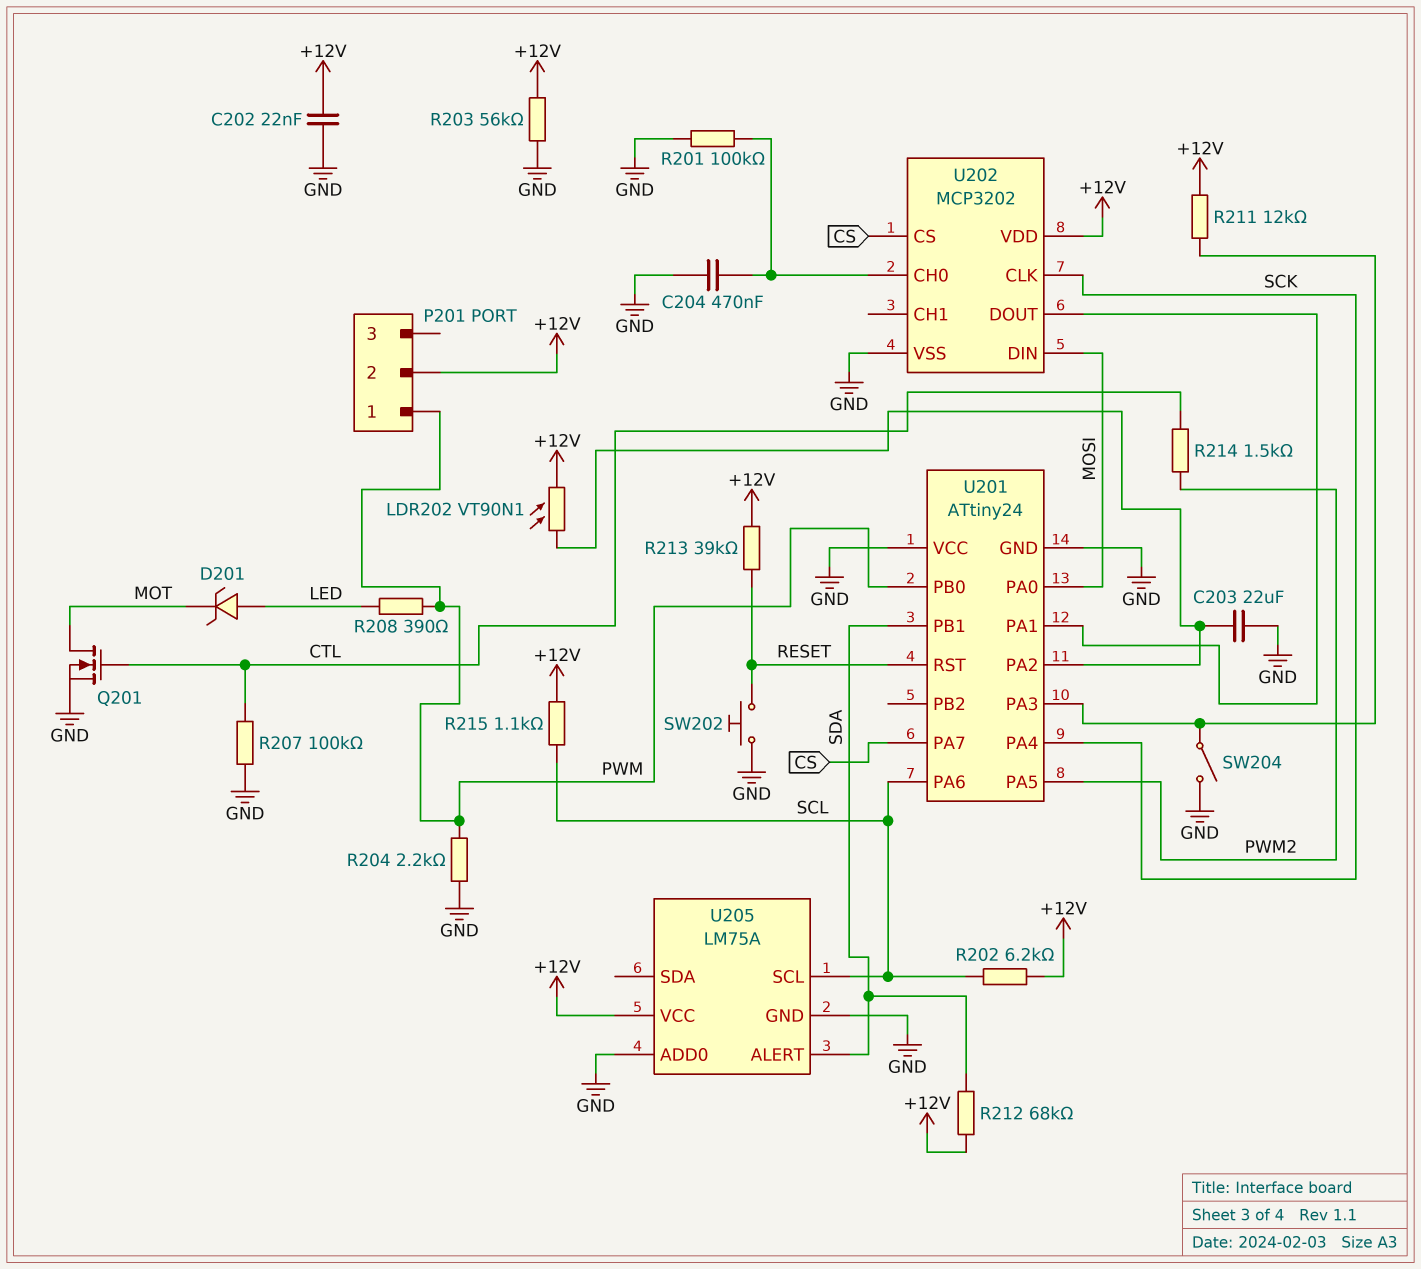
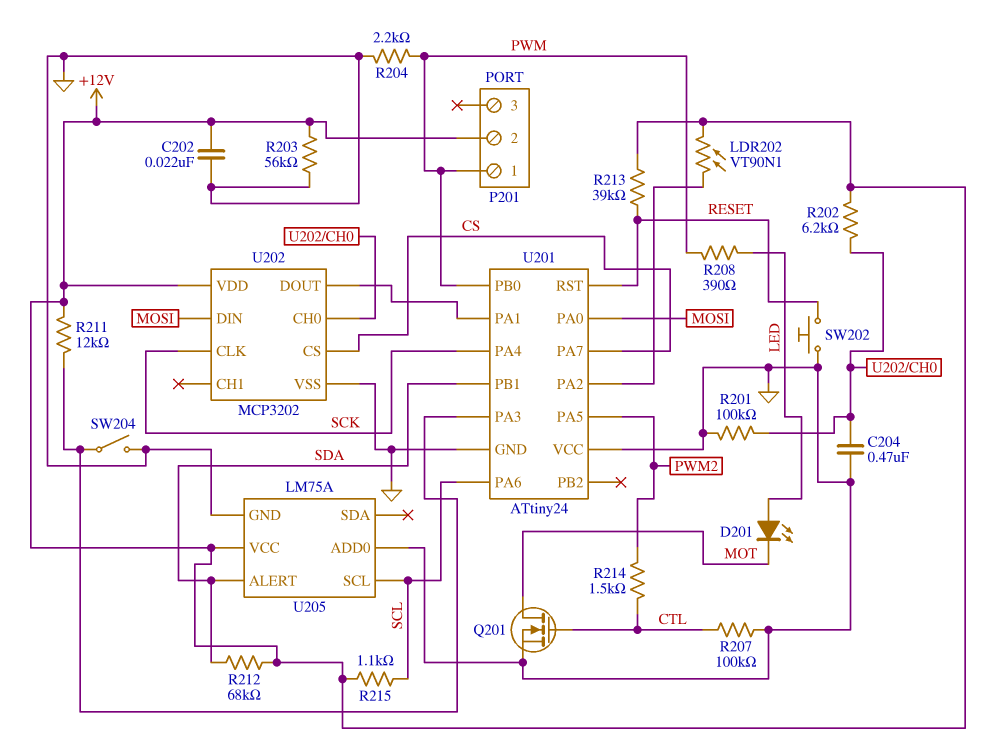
C203: 22uF (GND, U201/PA2) -> none
D201: zener (A LED, K MOT) -> LED (A LED, K MOT)
R202: 6.2k (+12V, SCL) -> 6.2k (+12V, U202/CH0)

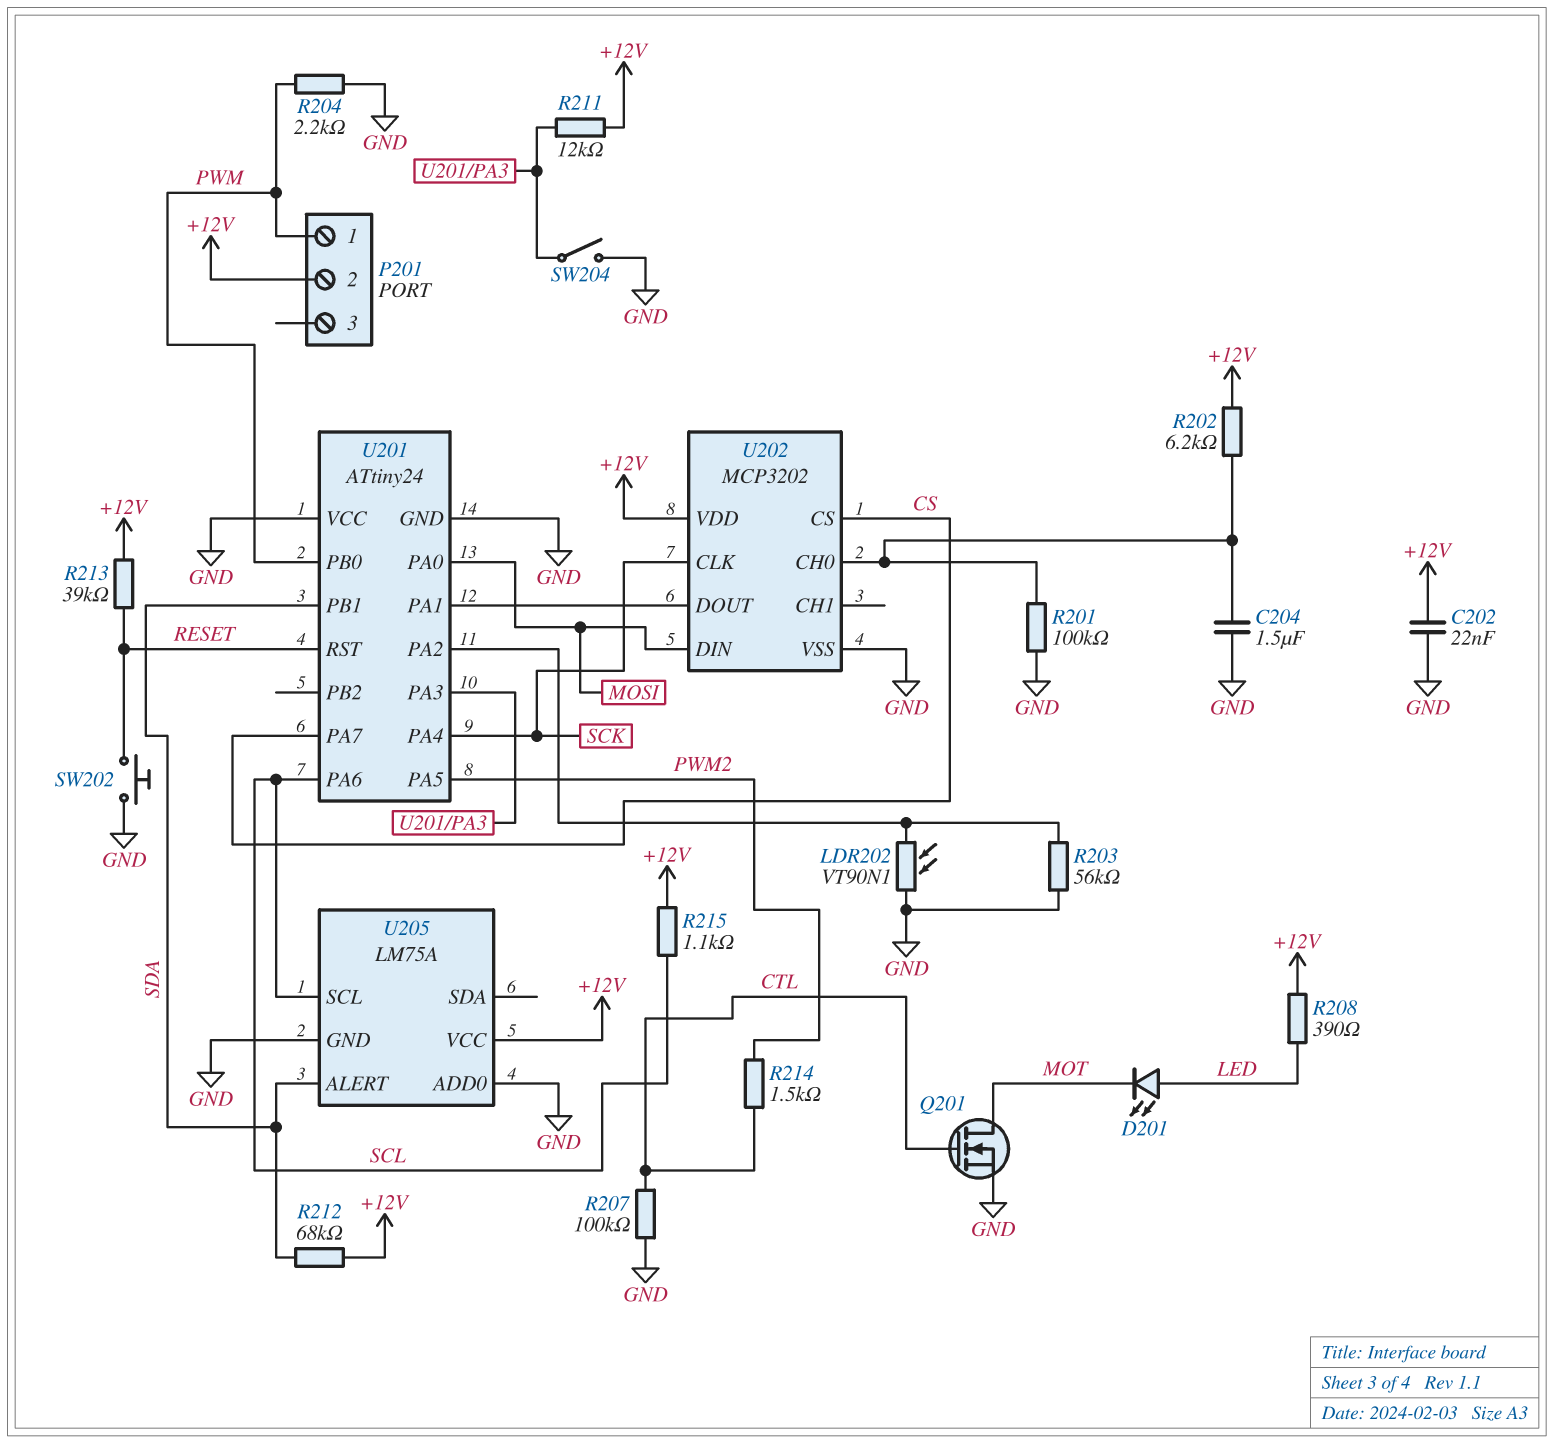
C204: 470nF (GND, U202/CH0) -> 1.5uF (GND, U202/CH0)
LDR202: VT90N1 (+12V, U201/PA2) -> VT90N1 (GND, U201/PA2)
R203: 56k (+12V, GND) -> 56k (GND, U201/PA2)
R208: 390 (LED, PWM) -> 390 (+12V, LED)

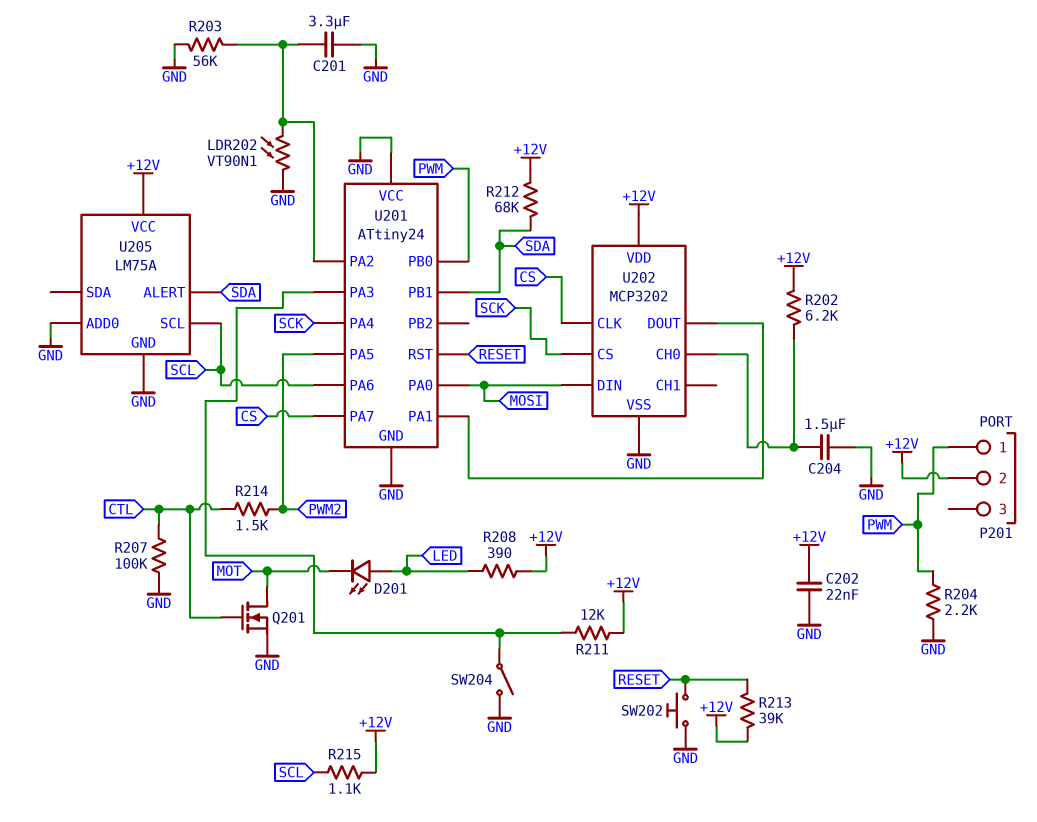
C201: none -> 3.3uF (GND, U201/PA2)
R201: 100k (GND, U202/CH0) -> none
U202 pin CLK: SCK -> CS
U202 pin CS: CS -> SCK

